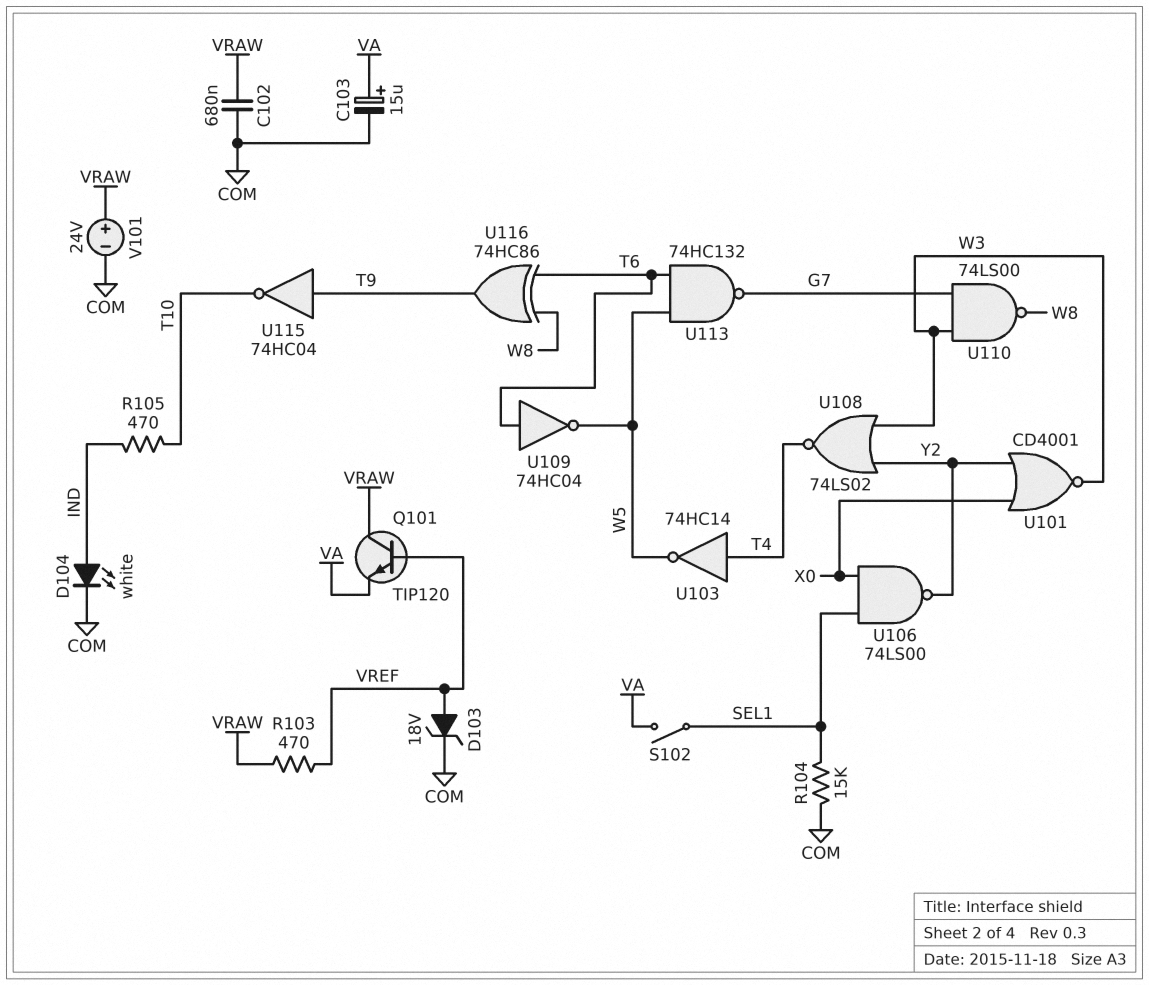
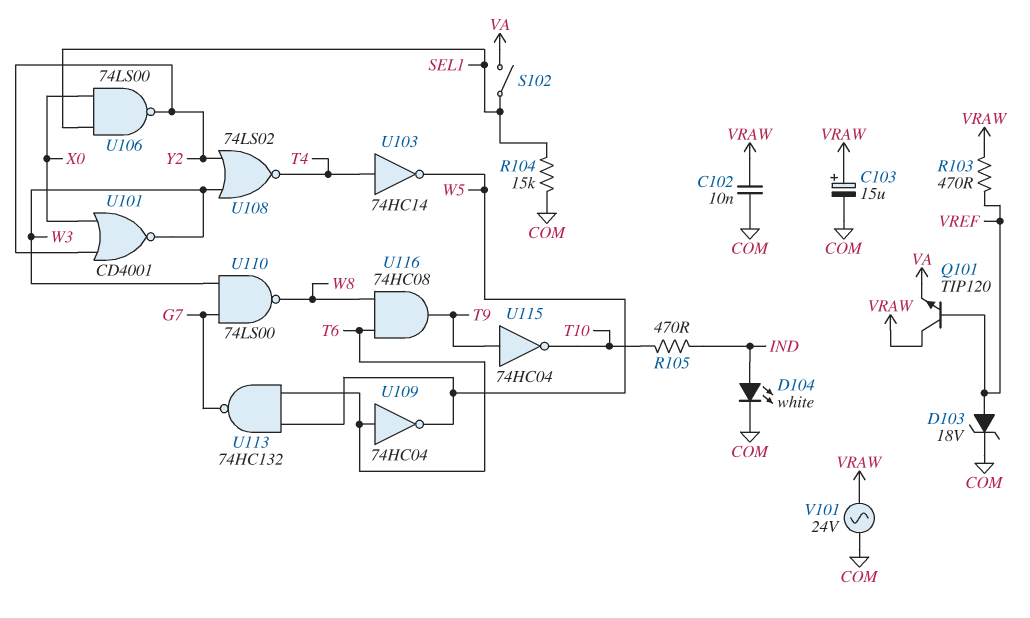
C102: 680nF (COM, VRAW) -> 10nF (COM, VRAW)
C103: 15uF (plus VA, minus COM) -> 15uF (plus VRAW, minus COM)
U116: XOR 74HC86 (in T6, in W8, out T9) -> AND 74HC08 (in T6, in W8, out T9)
V101: 24V (plus VRAW, minus COM) -> AC 24V (COM, VRAW)

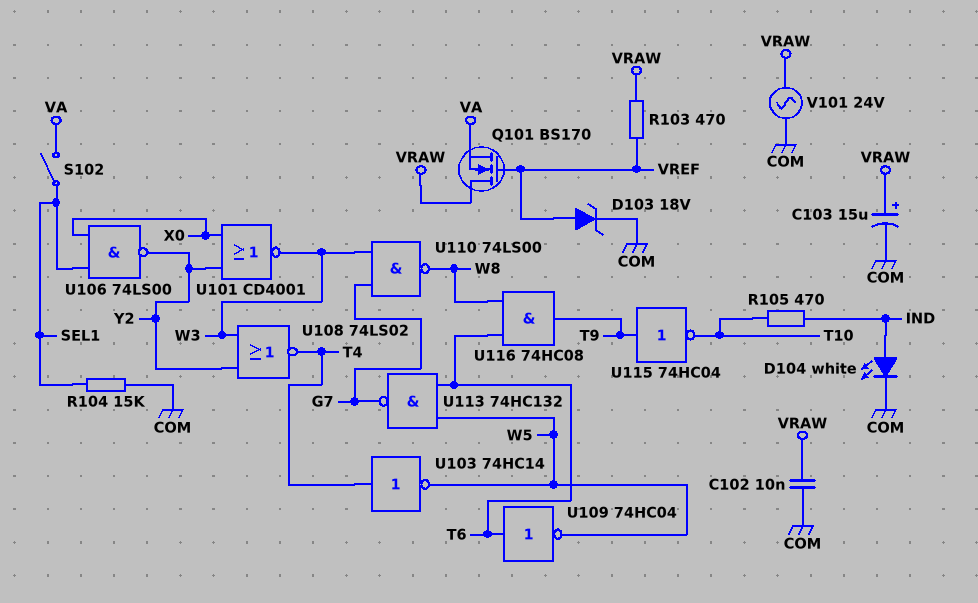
Q101: NPN TIP120 (B VREF, C VRAW, E VA) -> NMOS BS170 (G VREF, D VRAW, S VA)

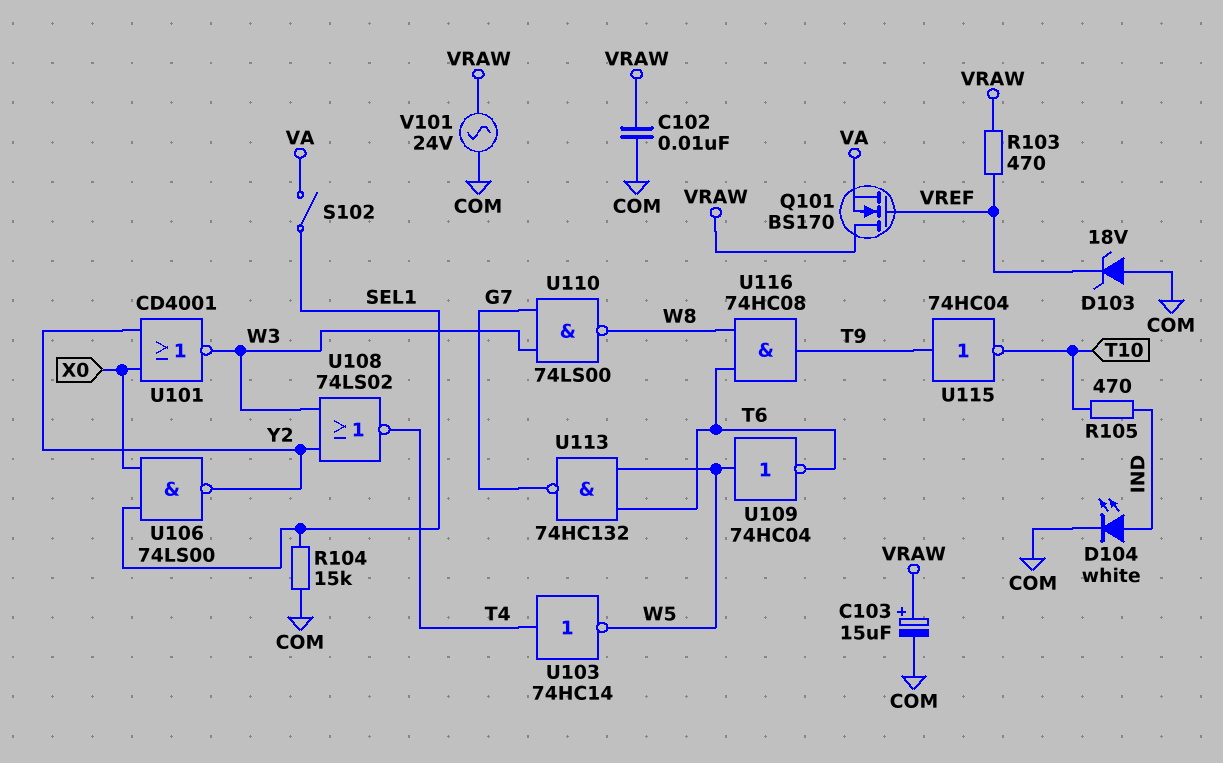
D103: zener 18V (A VREF, K COM) -> zener 18V (A COM, K VREF)
U109: NOT 74HC04 (in T6, out W5) -> NOT 74HC04 (in W5, out T6)

